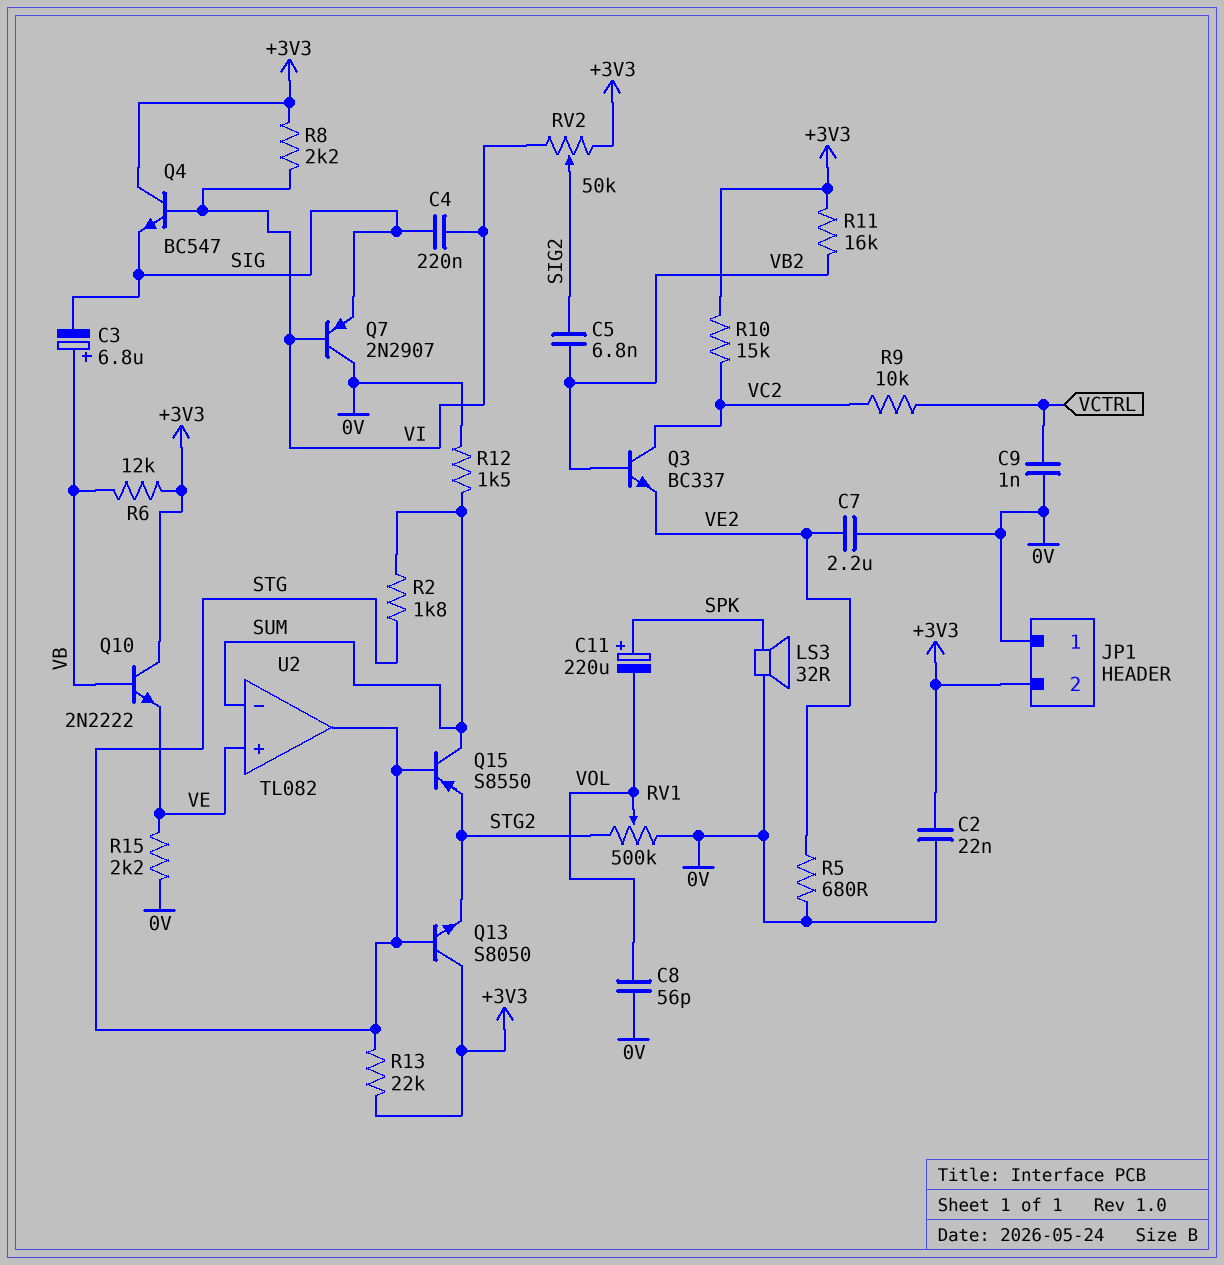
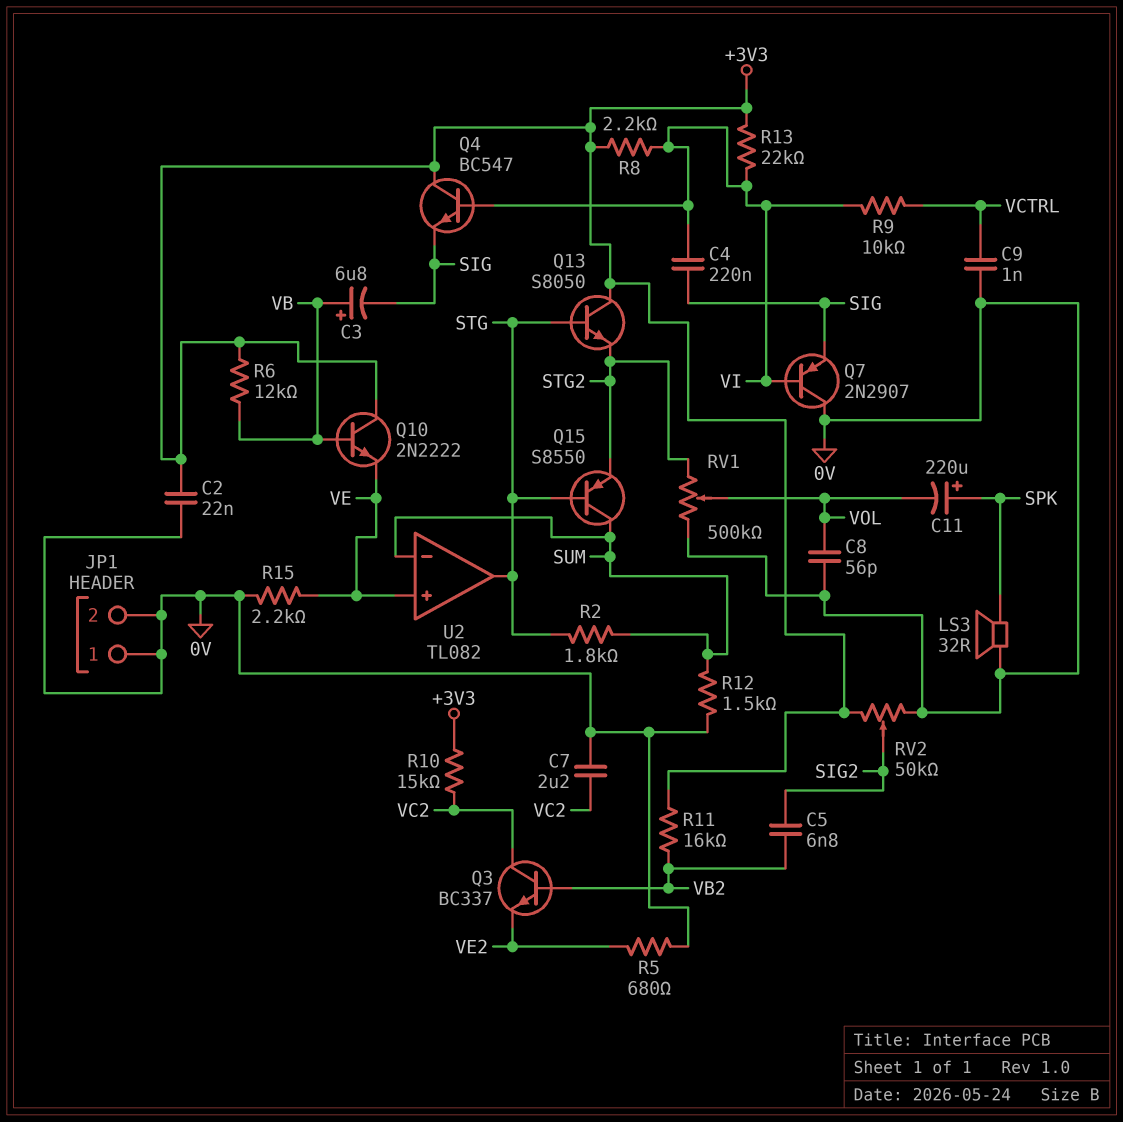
C7: 2.2uF (0V, VE2) -> 2.2uF (0V, VC2)
JP1 pin 2: +3V3 -> 0V
R9: 10k (VC2, VCTRL) -> 10k (VCTRL, VI)
R13: 22k (+3V3, STG) -> 22k (+3V3, VI)
RV2: 50k (+3V3, VI, wiper SIG2) -> 50k (+3V3, 0V, wiper SIG2)

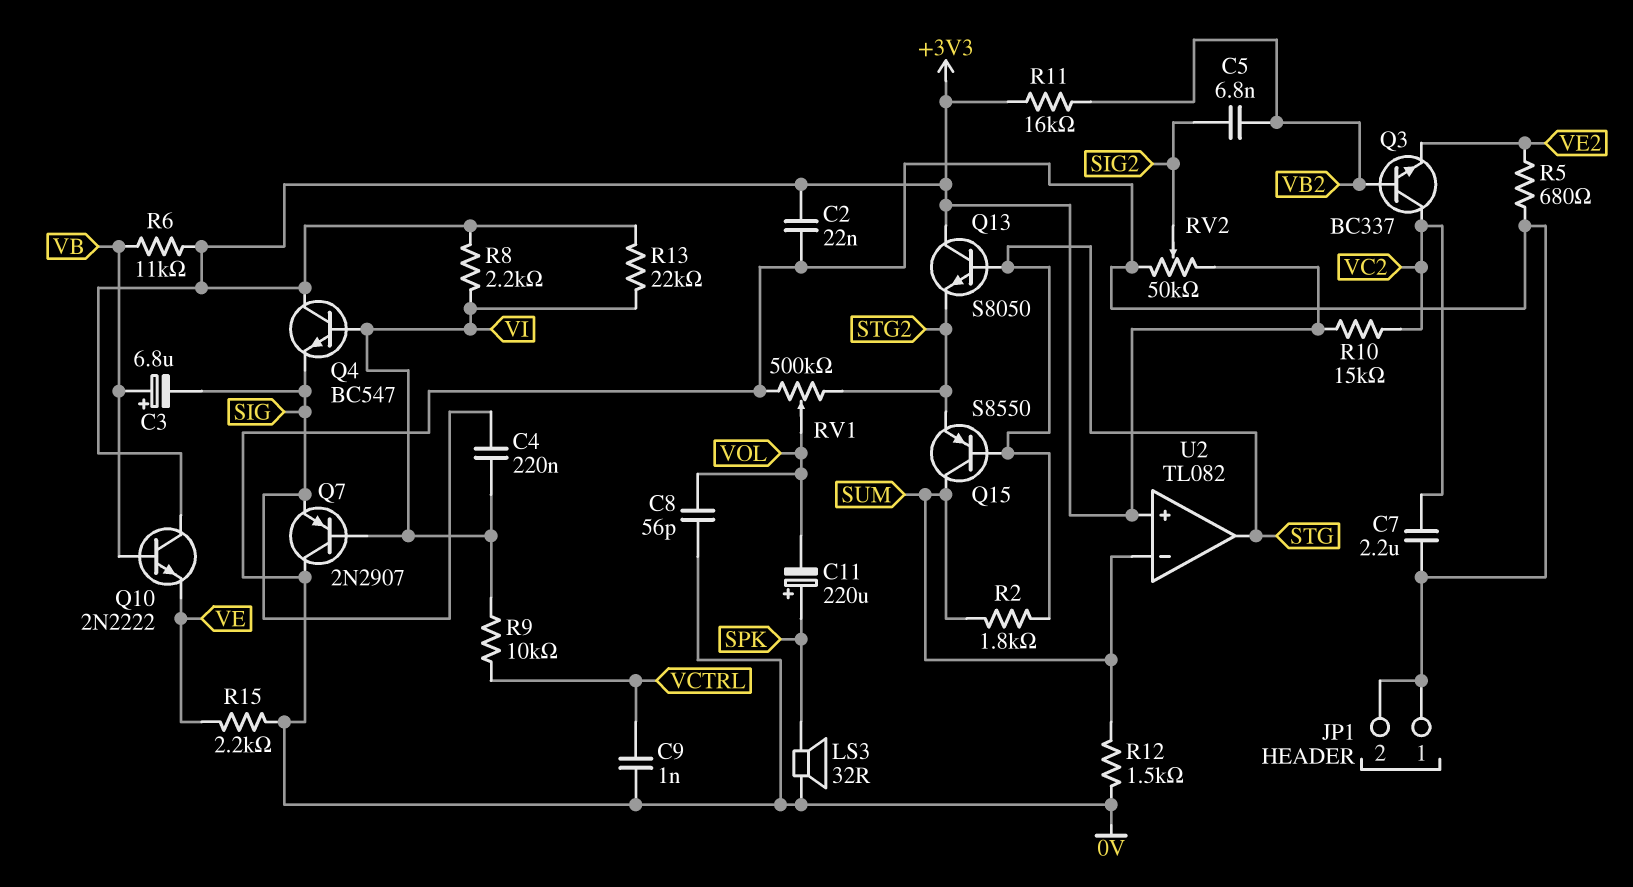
R6: 12k (+3V3, VB) -> 11k (+3V3, VB)
U2 pin in+: VE -> +3V3

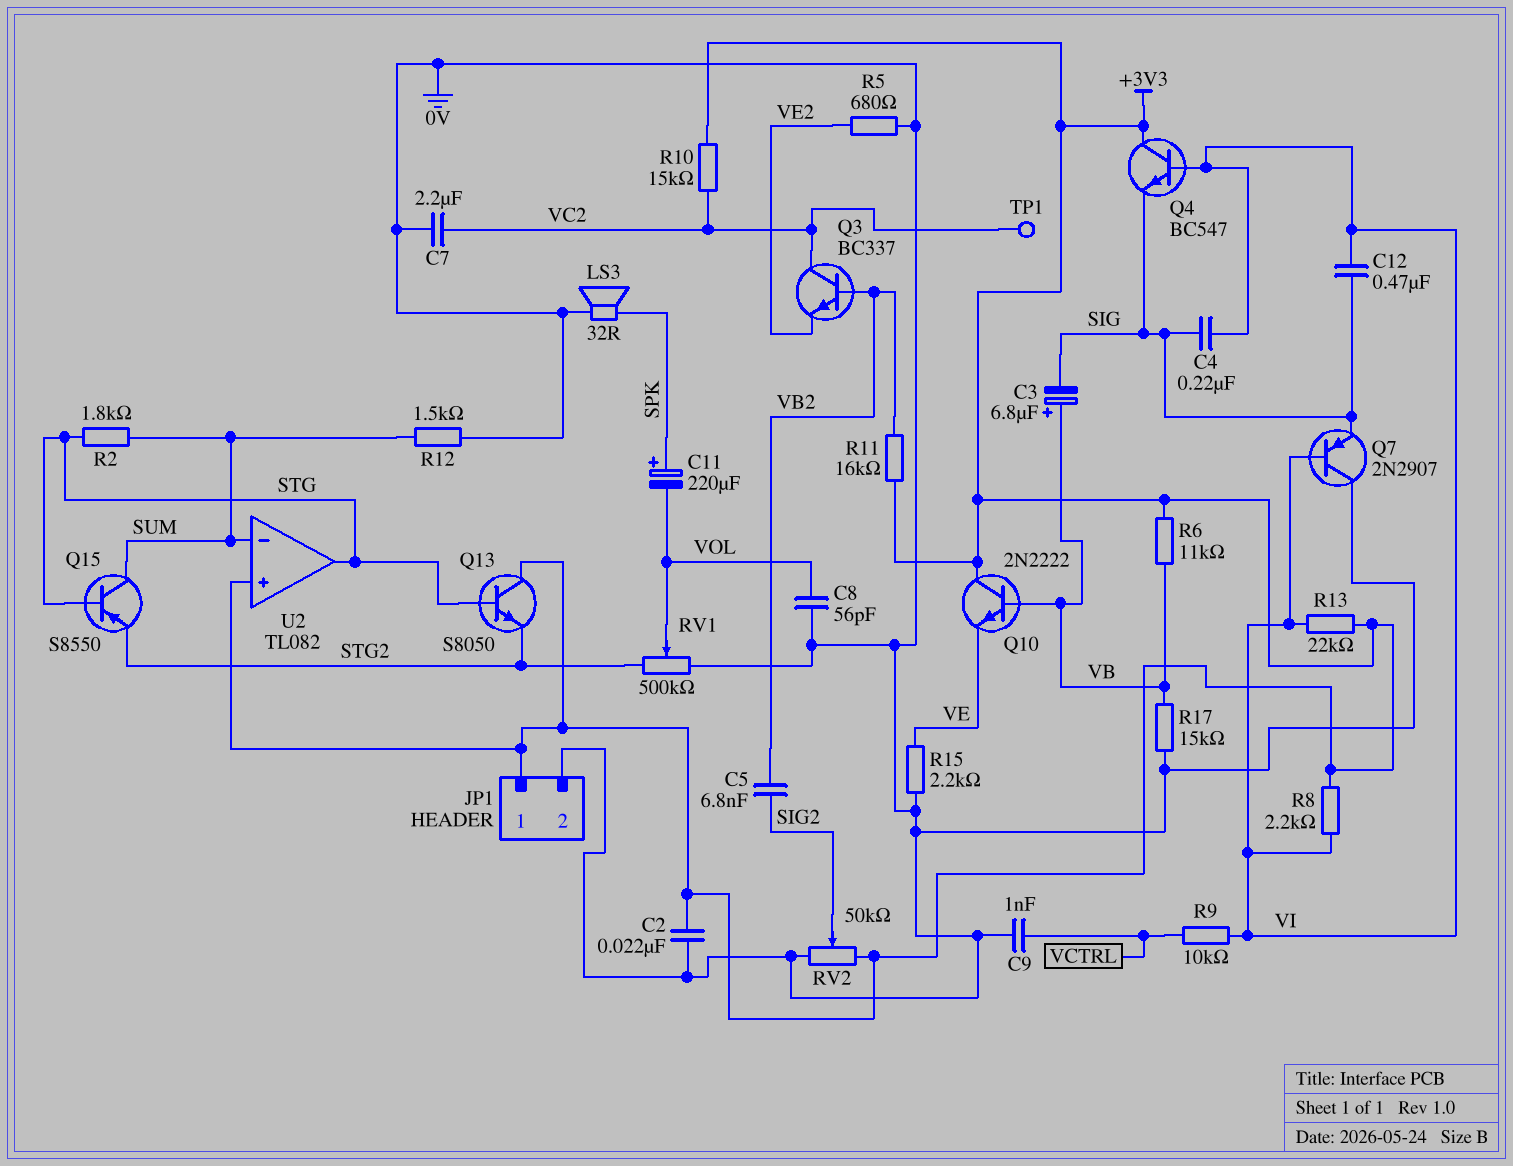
C12: none -> 470nF (SIG, VI)
JP1 pin 1: 0V -> +3V3
R17: none -> 15k (0V, VB)
TP1: none -> test point (VC2)

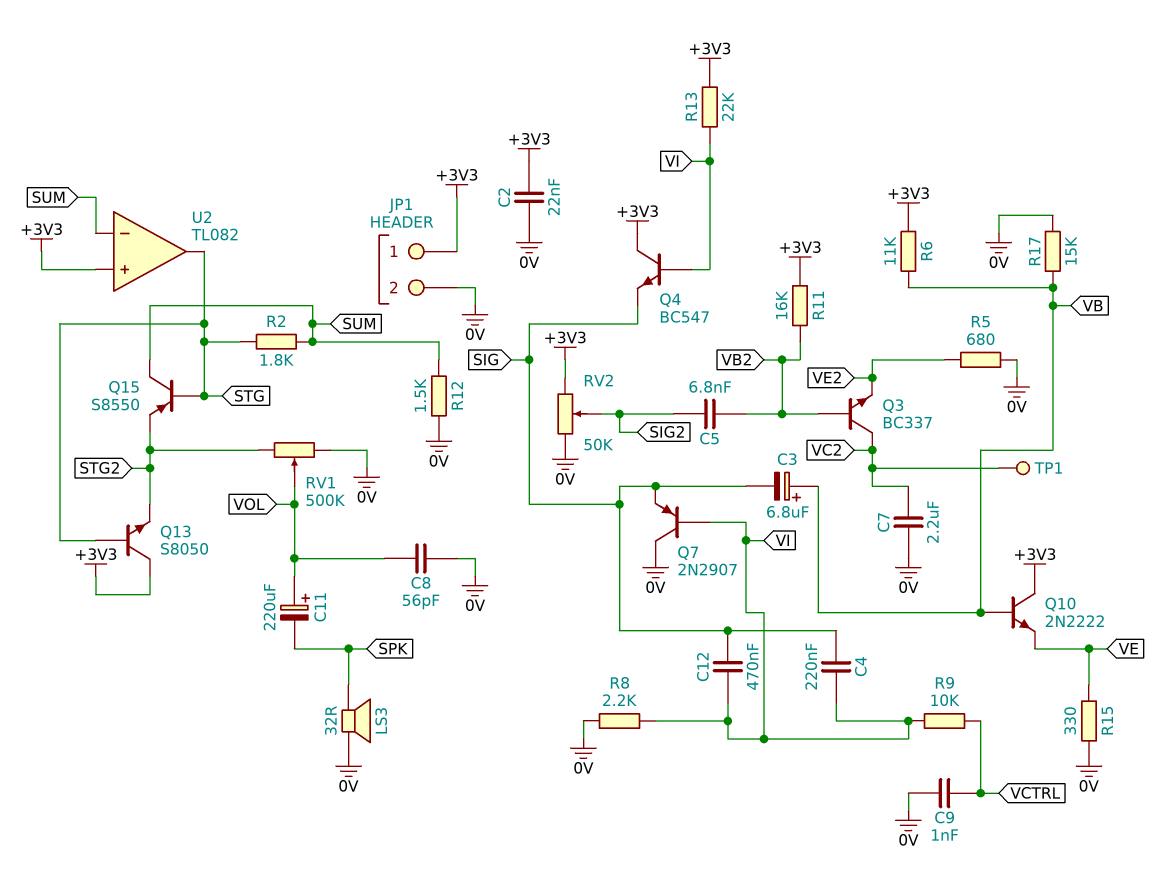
C11: 220uF (plus SPK, minus VOL) -> 220uF (plus VOL, minus SPK)
R8: 2.2k (+3V3, VI) -> 2.2k (0V, VI)
R10: 15k (+3V3, VC2) -> none
R15: 2.2k (0V, VE) -> 330 (0V, VE)

